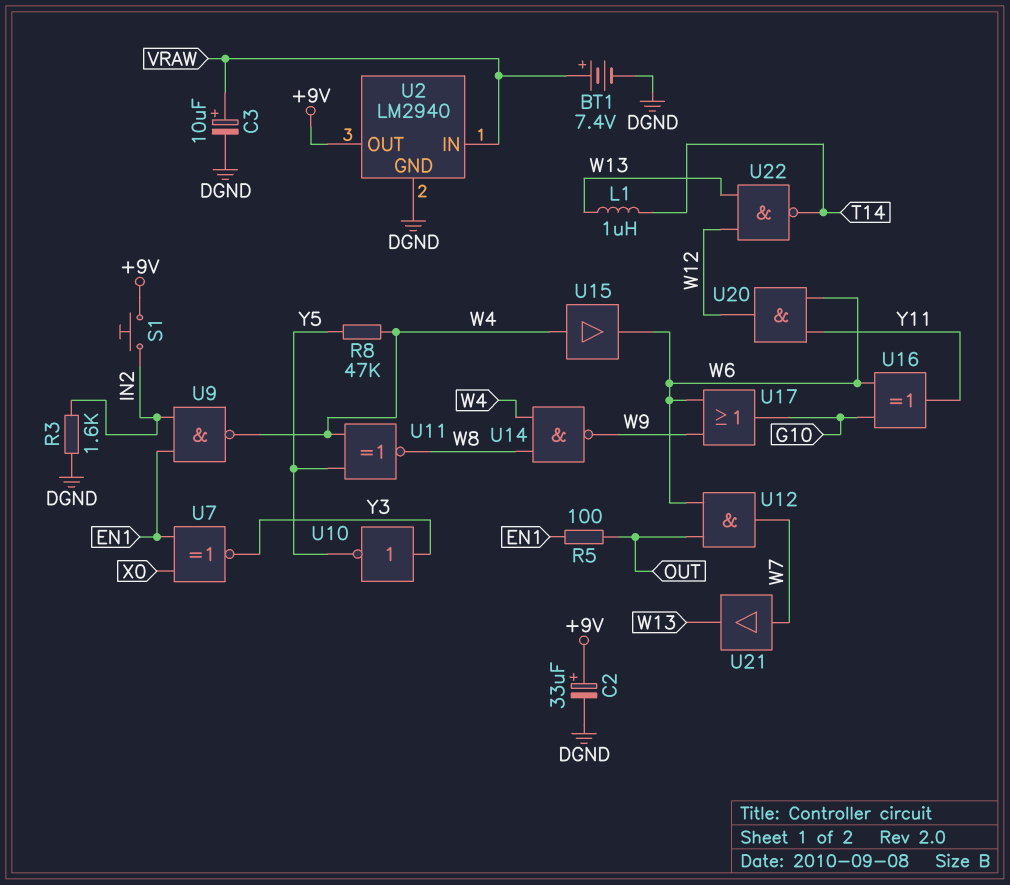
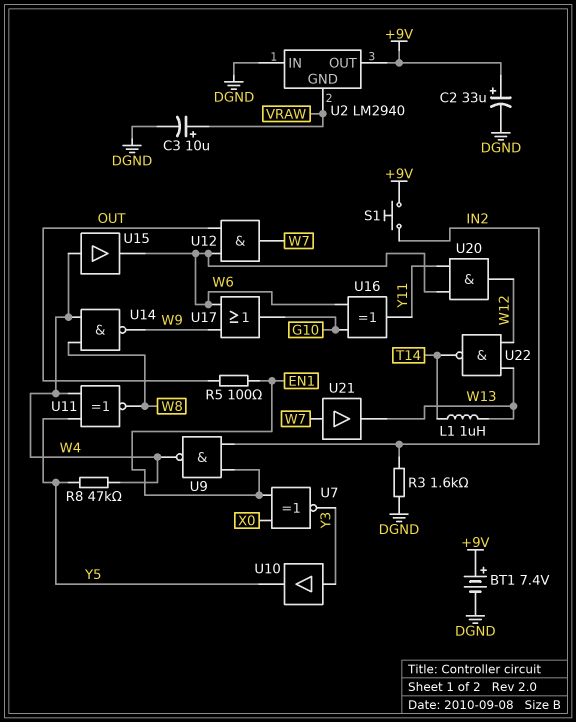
BT1: 7.4V (plus VRAW, minus DGND) -> 7.4V (plus +9V, minus DGND)
U2 pin GND: DGND -> VRAW
U2 pin IN: VRAW -> DGND
U10: NOT (in Y3, out Y5) -> buffer (in Y3, out Y5)

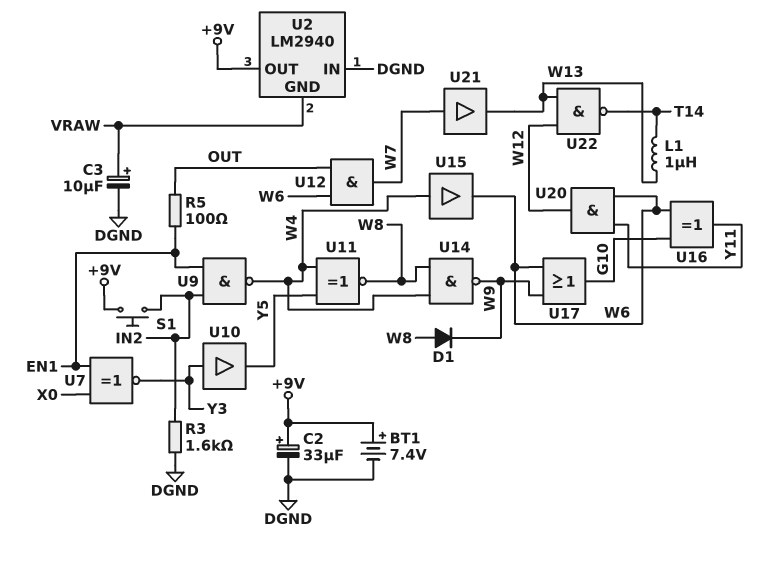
D1: none -> diode (A W8, K W9)
R8: 47k (W4, Y5) -> none

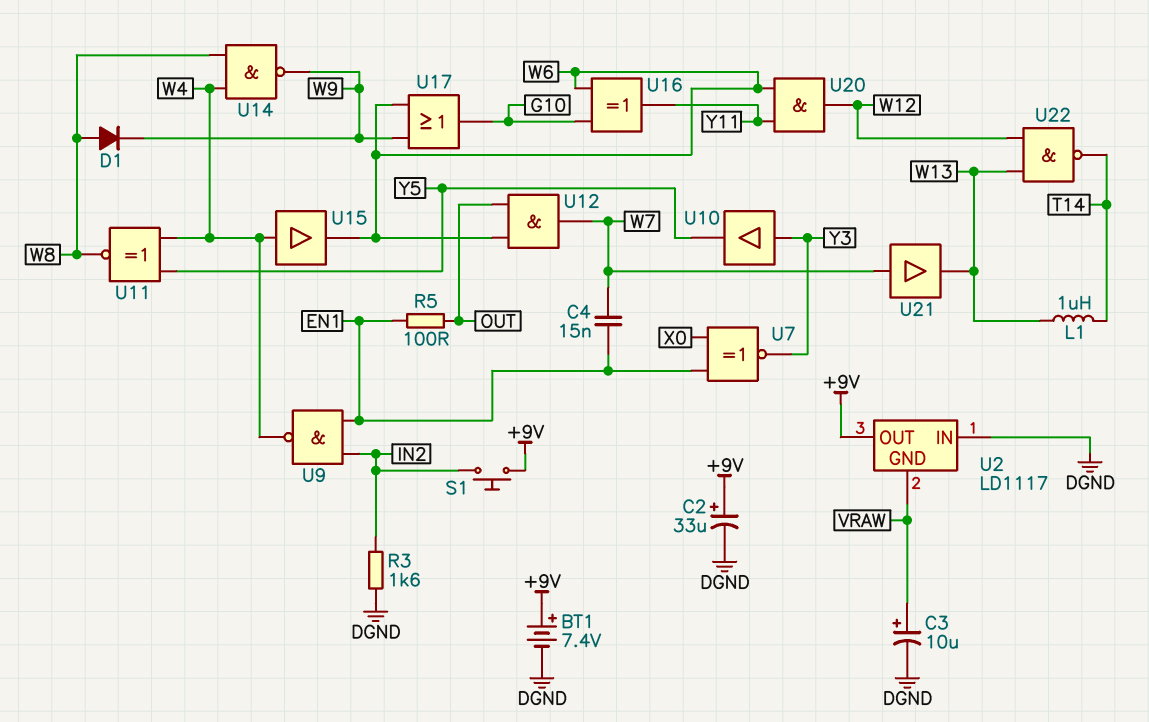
C4: none -> 15nF (EN1, W7)
U2: LM2940 -> LD1117

